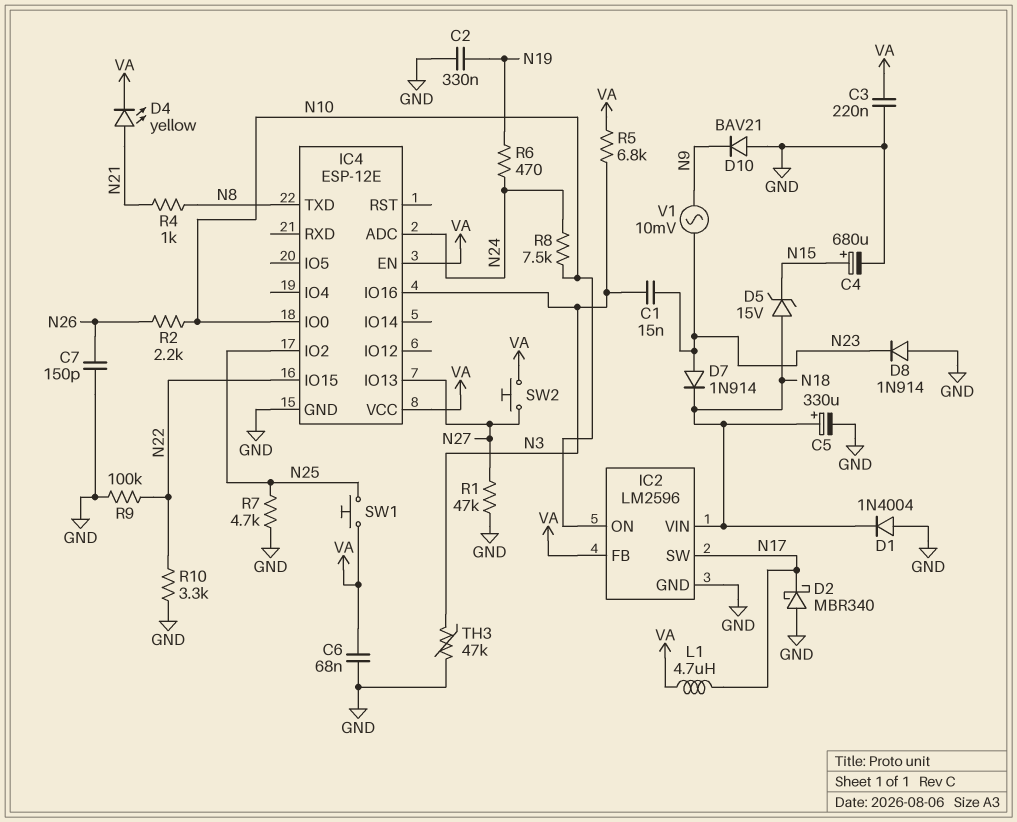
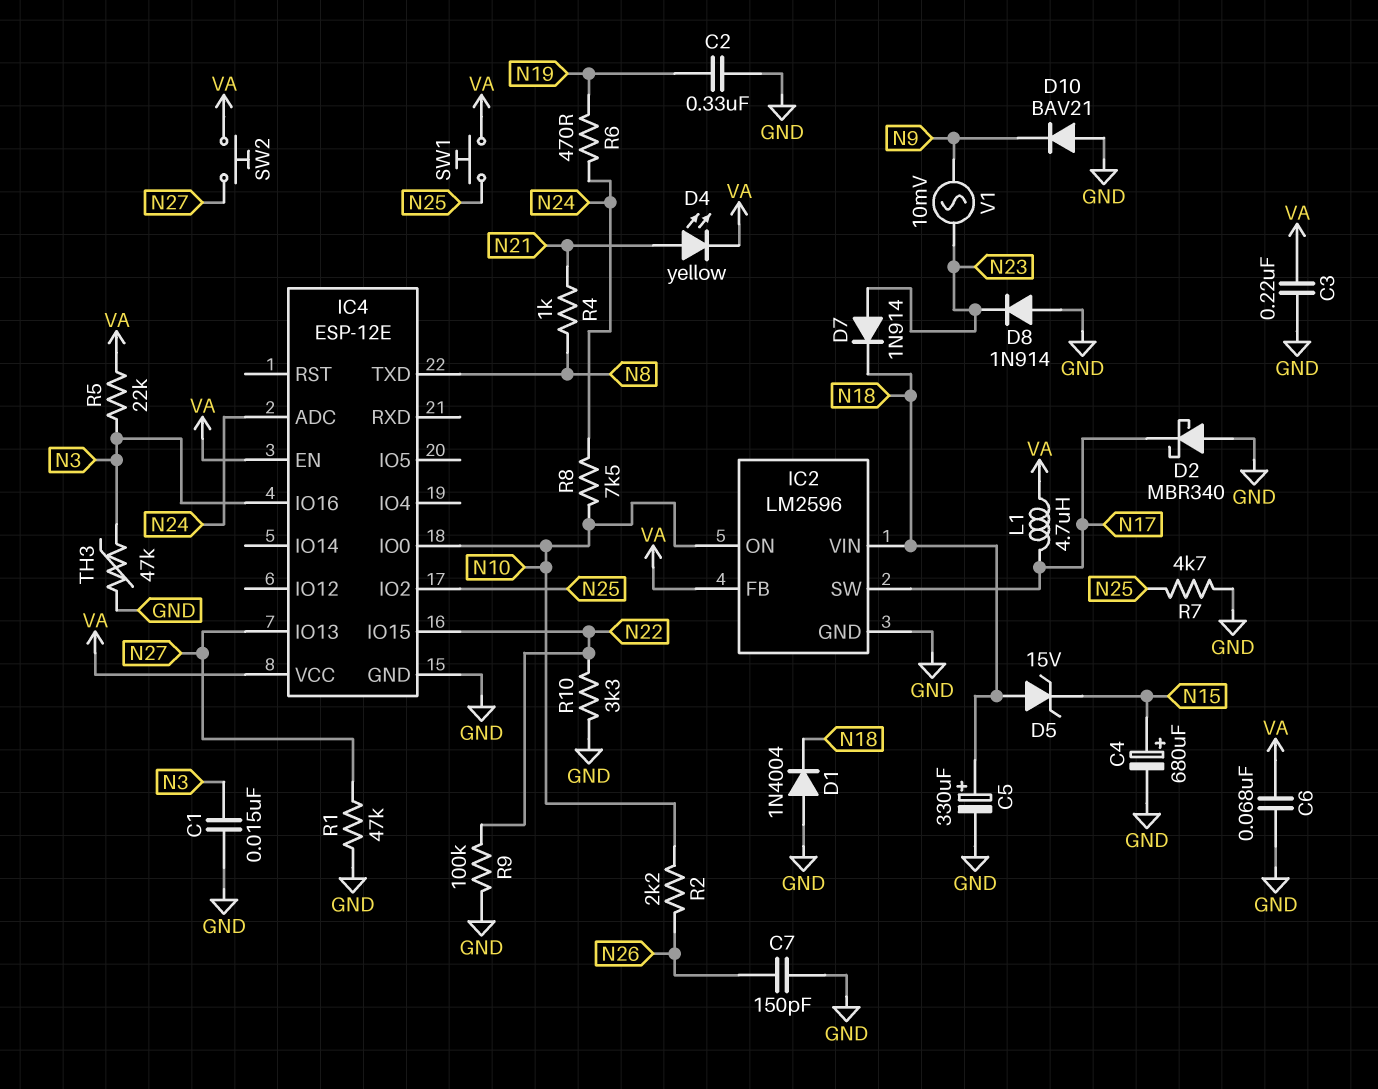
C1: 15nF (N3, N23) -> 15nF (GND, N3)
R5: 6.8k (N3, VA) -> 22k (N3, VA)

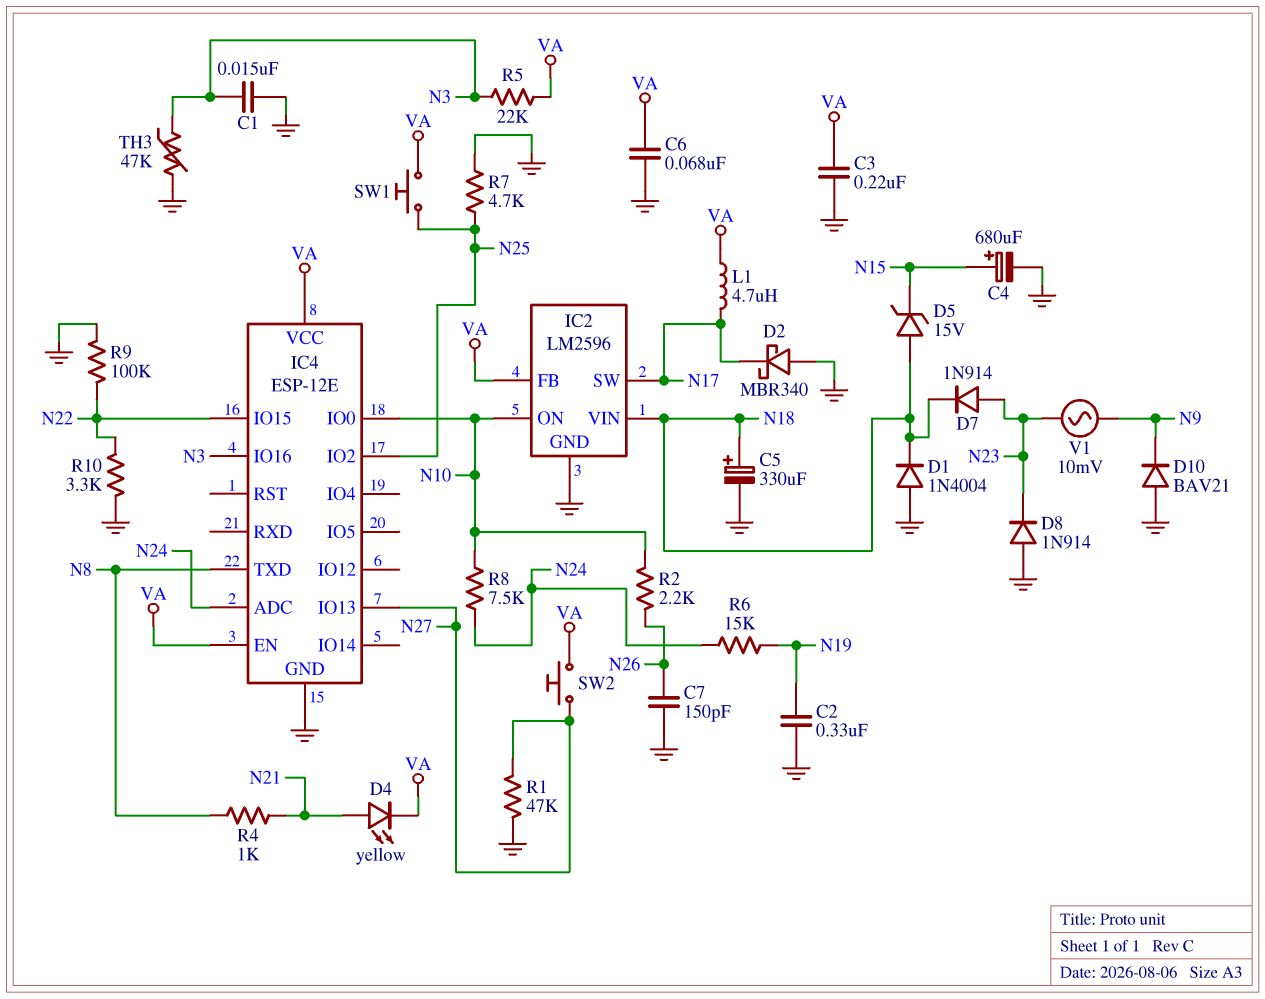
R6: 470 (N19, N24) -> 15k (N19, N24)

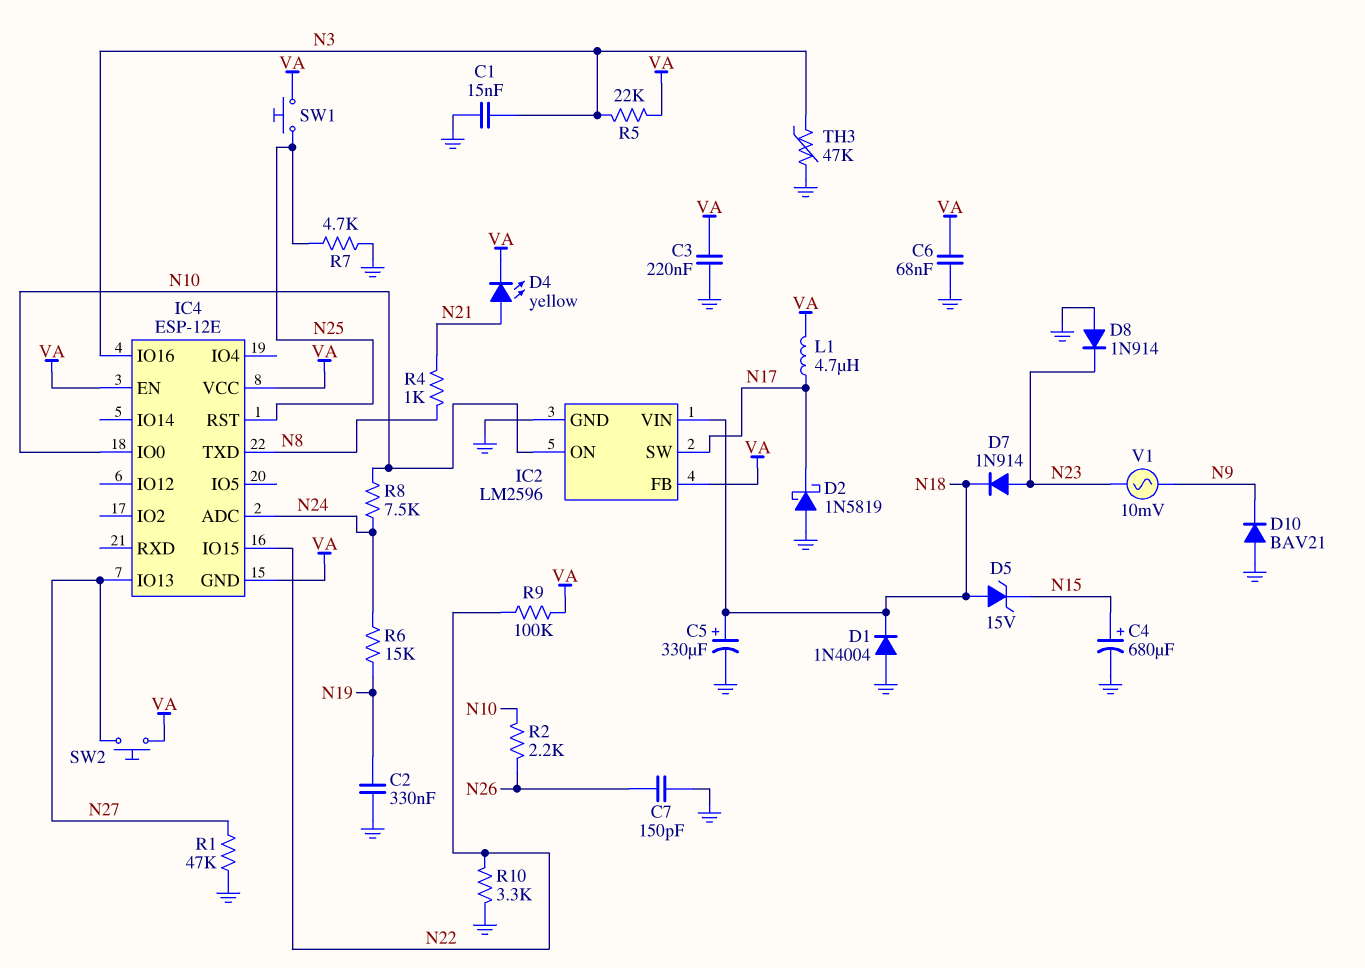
D2: schottky MBR340 (A GND, K N17) -> schottky 1N5819 (A GND, K N17)
IC4 pin GND: GND -> VA
IC4 pin IO2: N25 -> none
IC4 pin RST: none -> N25
R9: 100k (GND, N22) -> 100k (N22, VA)

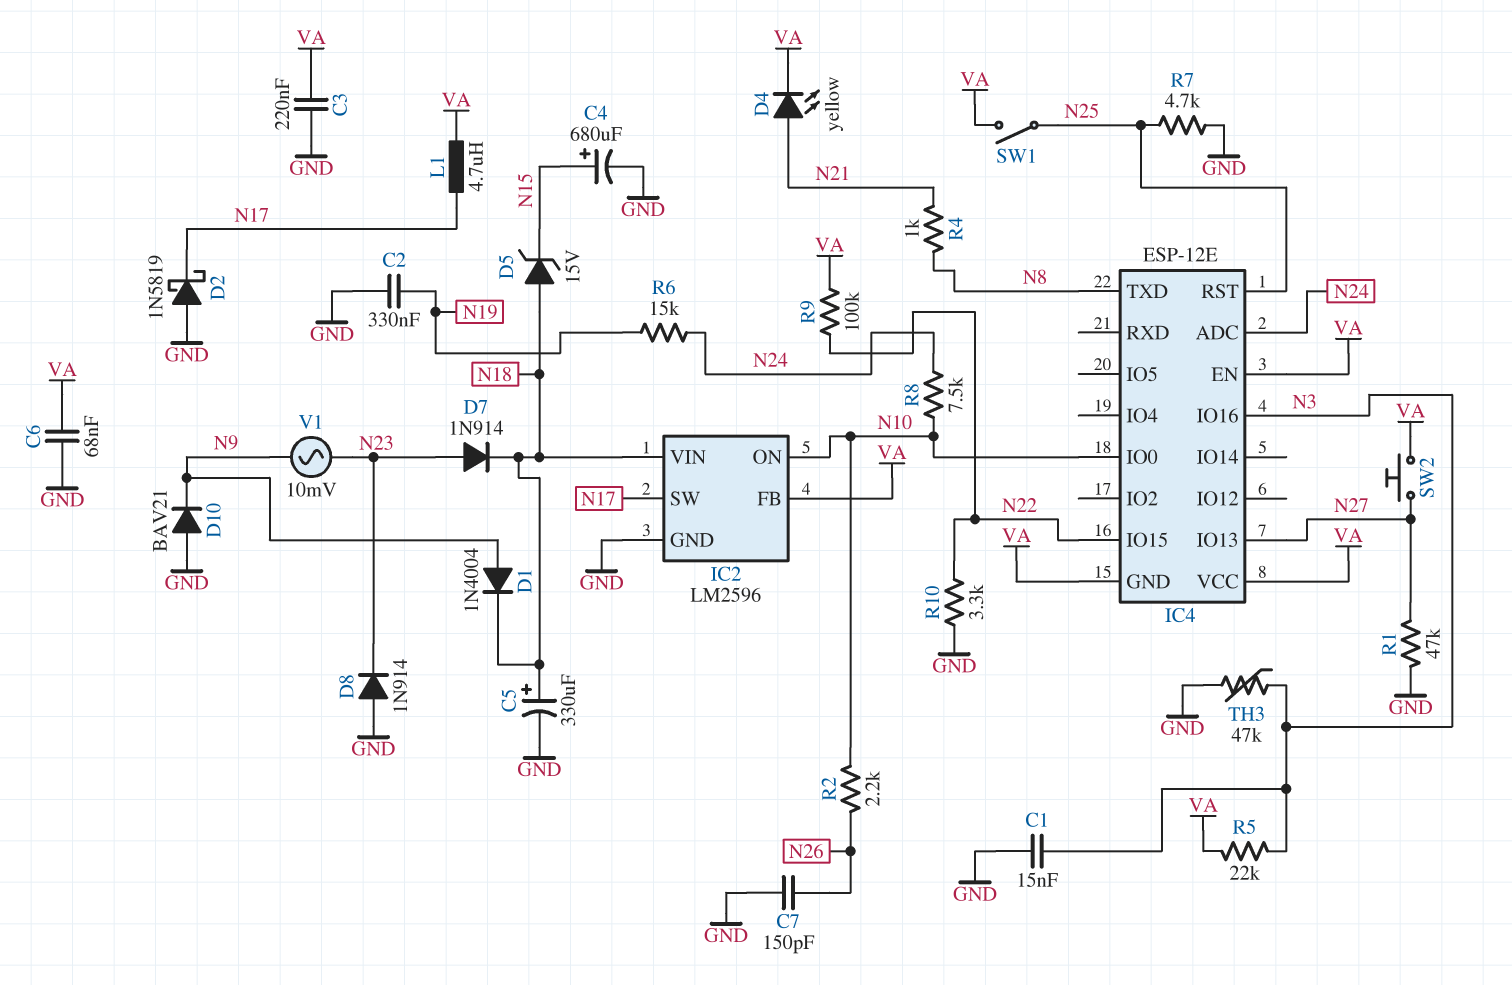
D1: diode 1N4004 (A GND, K N18) -> diode 1N4004 (A N9, K N18)
SW1: button (N25, VA) -> switch (N25, VA)

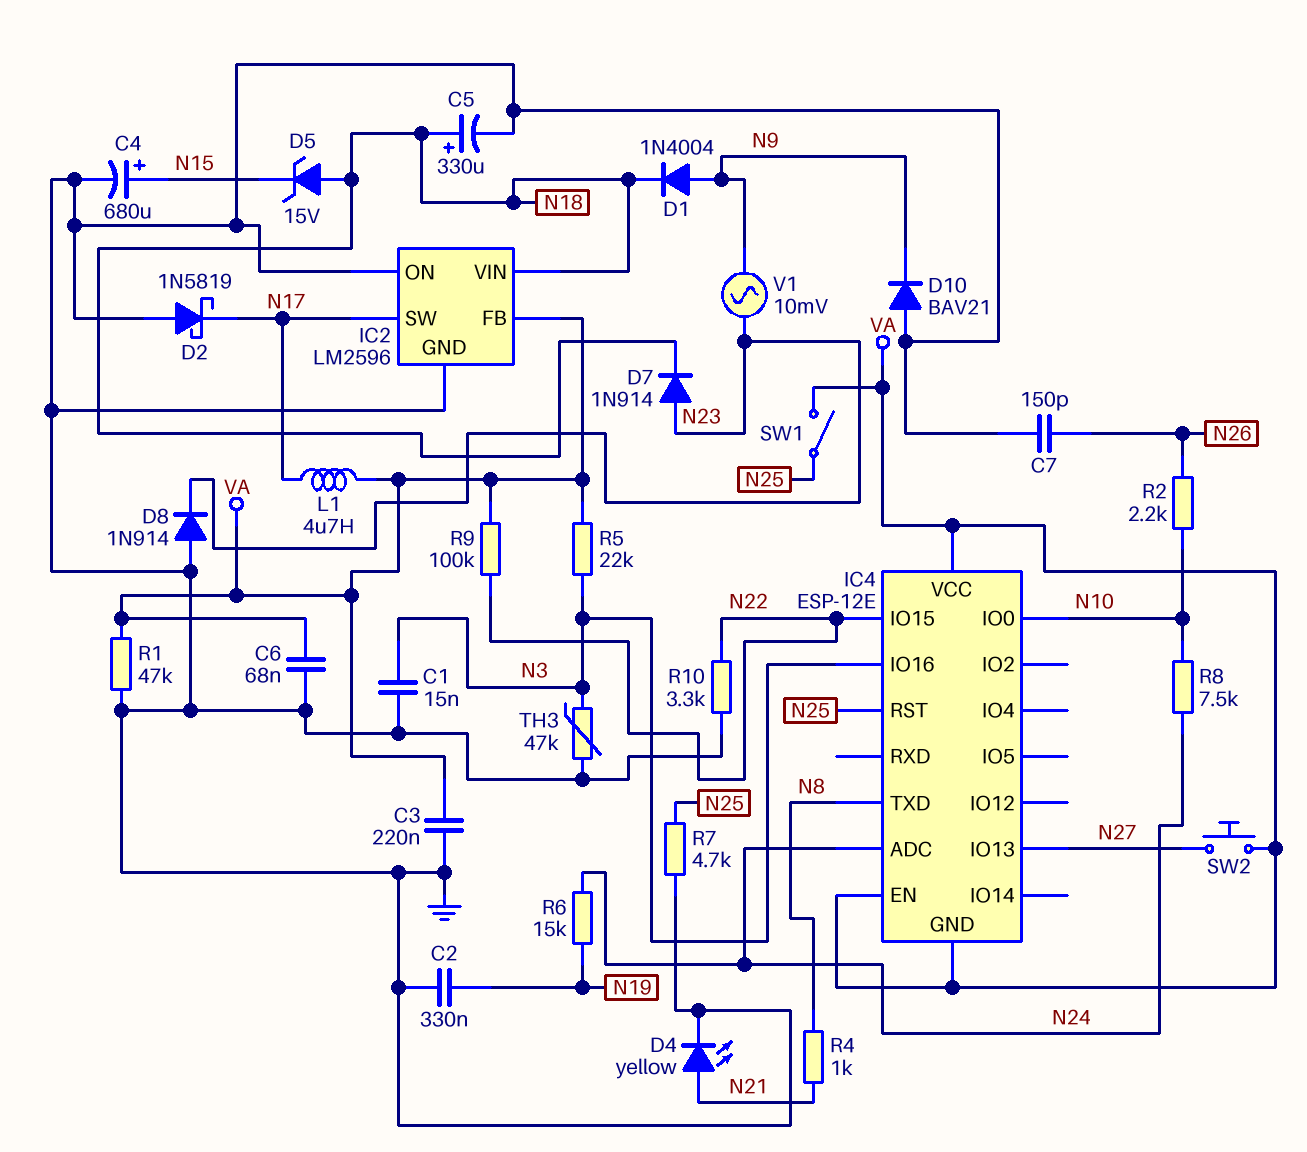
D4: LED yellow (A N21, K VA) -> LED yellow (A N21, K GND)
IC2 pin ON: N10 -> GND
R1: 47k (GND, N27) -> 47k (GND, VA)

